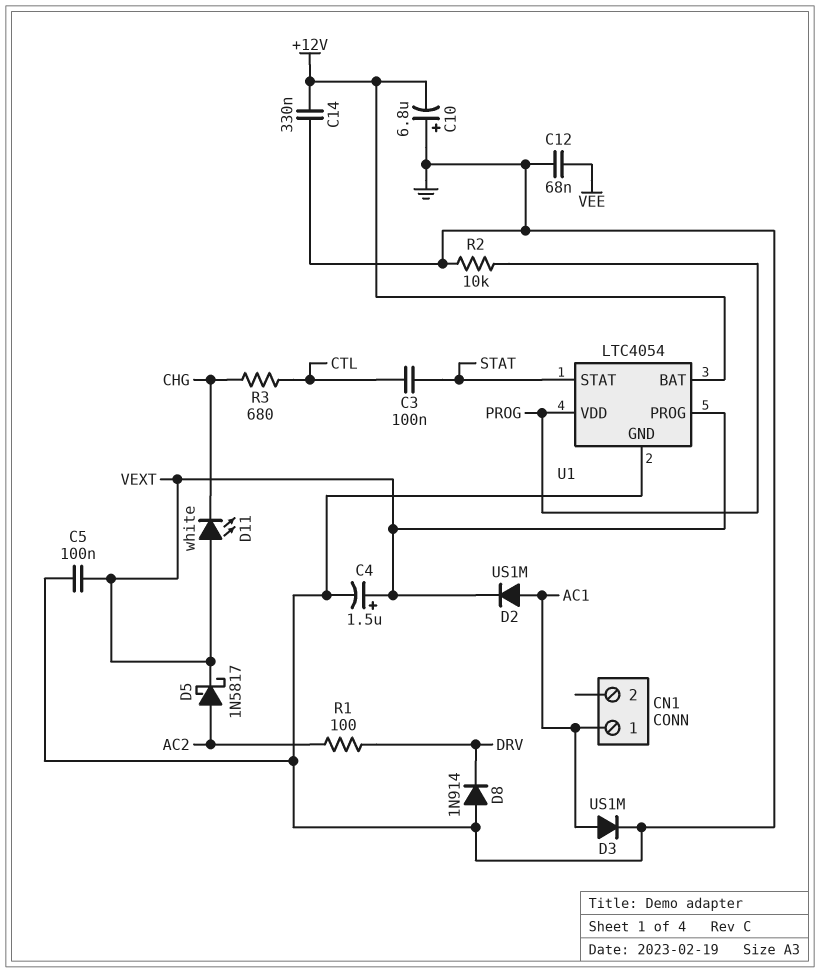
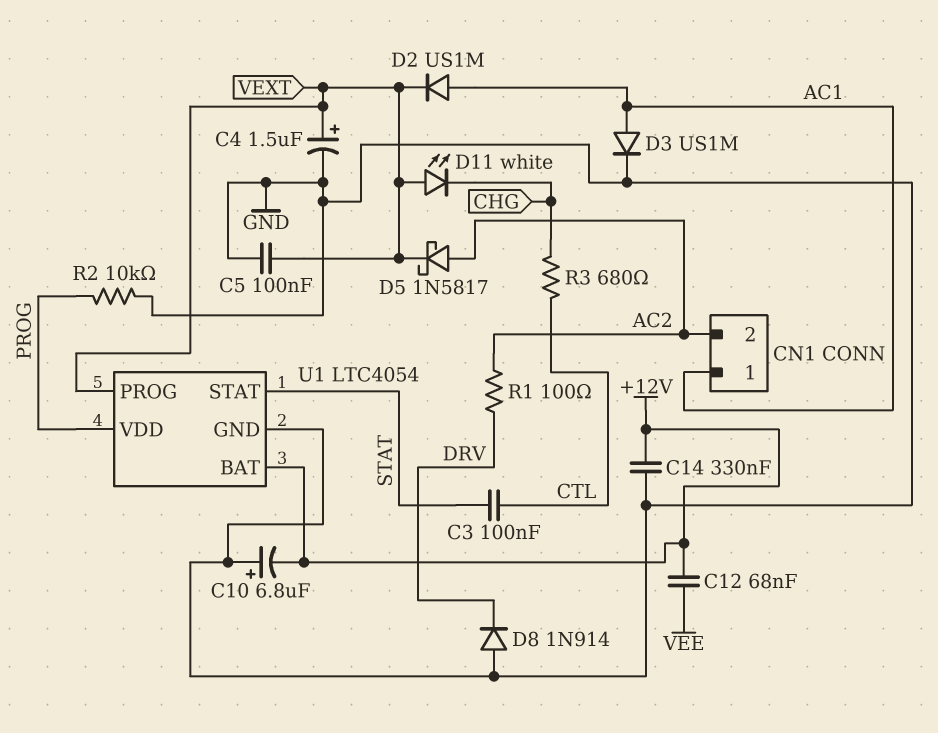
C12: 68nF (GND, VEE) -> 68nF (+12V, VEE)
CN1 pin 2: none -> AC2

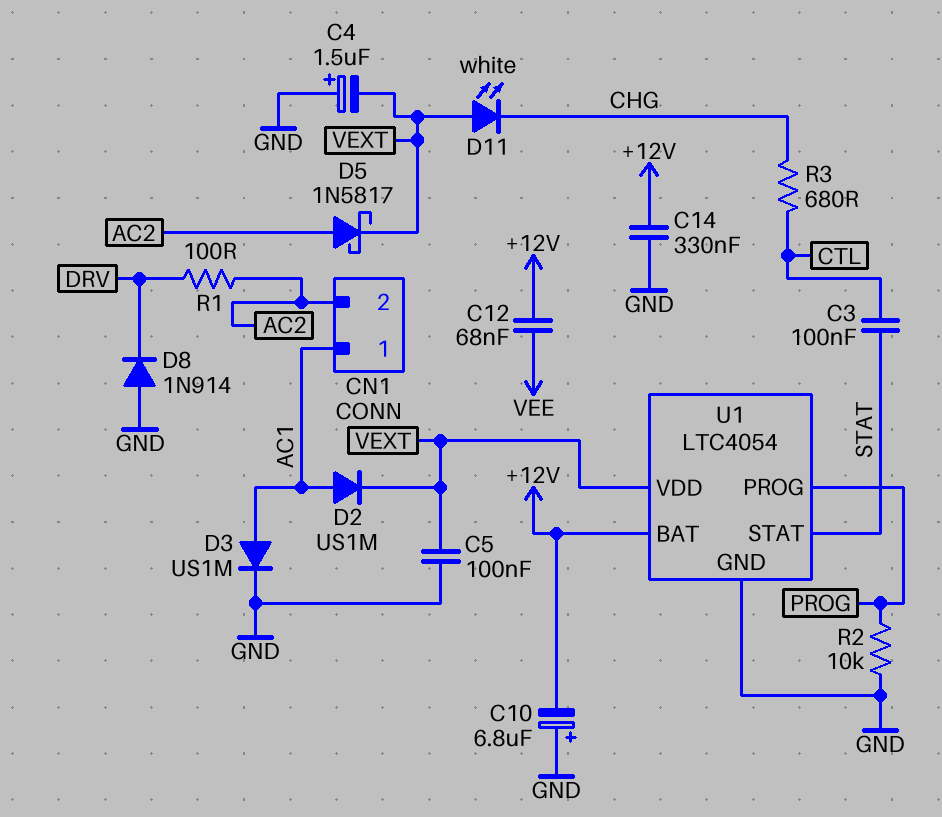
C4: 1.5uF (plus VEXT, minus GND) -> 1.5uF (plus GND, minus VEXT)
U1 pin PROG: VEXT -> PROG
U1 pin VDD: PROG -> VEXT

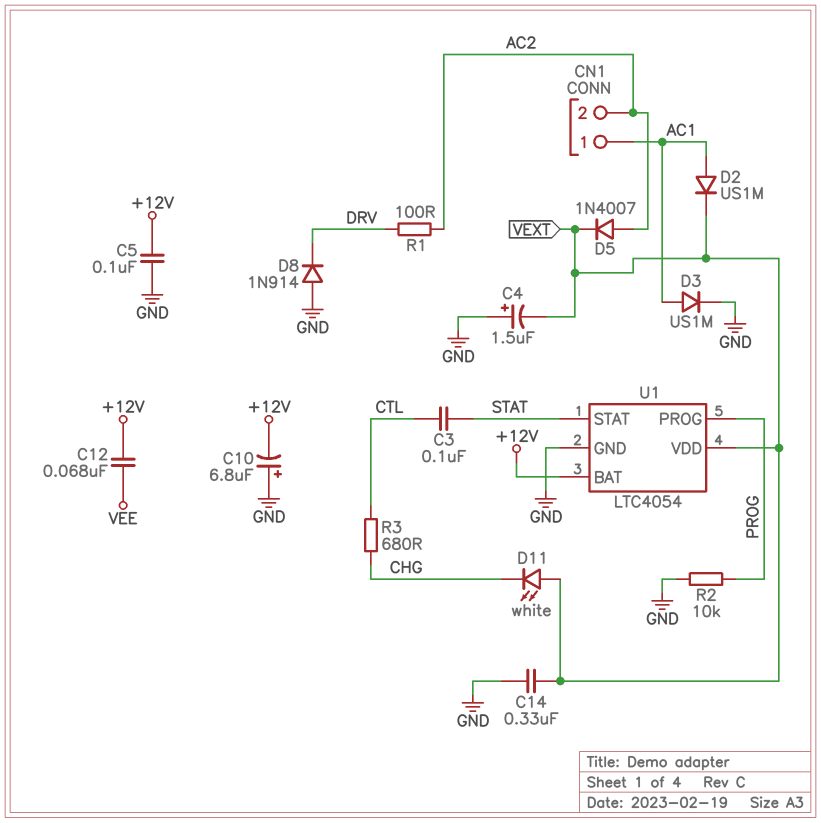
C5: 100nF (GND, VEXT) -> 100nF (+12V, GND)
C14: 330nF (+12V, GND) -> 330nF (GND, VEXT)
D5: schottky 1N5817 (A AC2, K VEXT) -> diode 1N4007 (A AC2, K VEXT)

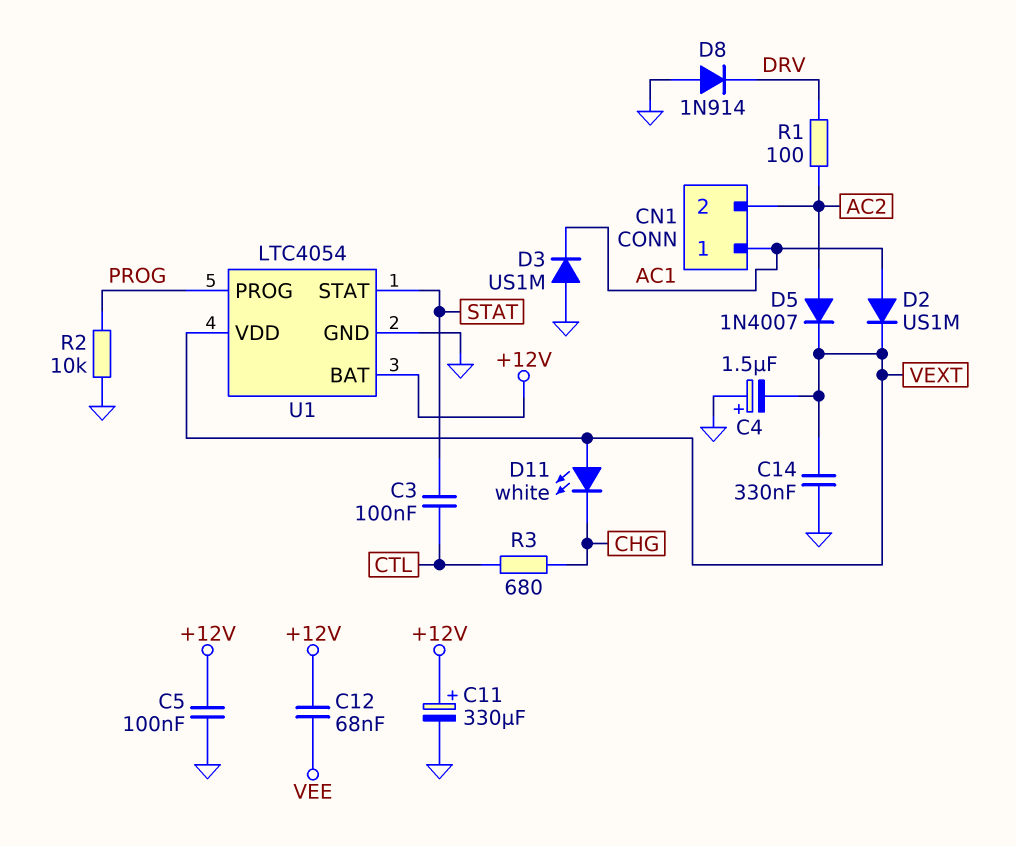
C10: 6.8uF (plus GND, minus +12V) -> none
C11: none -> 330uF (plus +12V, minus GND)
D3: diode US1M (A AC1, K GND) -> diode US1M (A GND, K AC1)

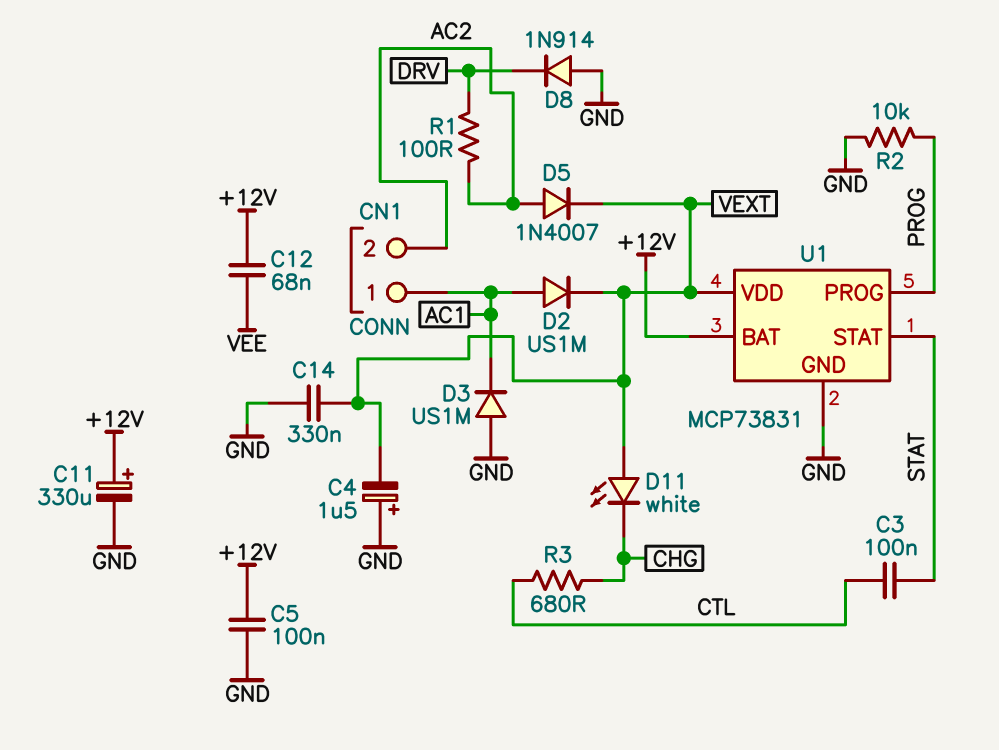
U1: LTC4054 -> MCP73831

